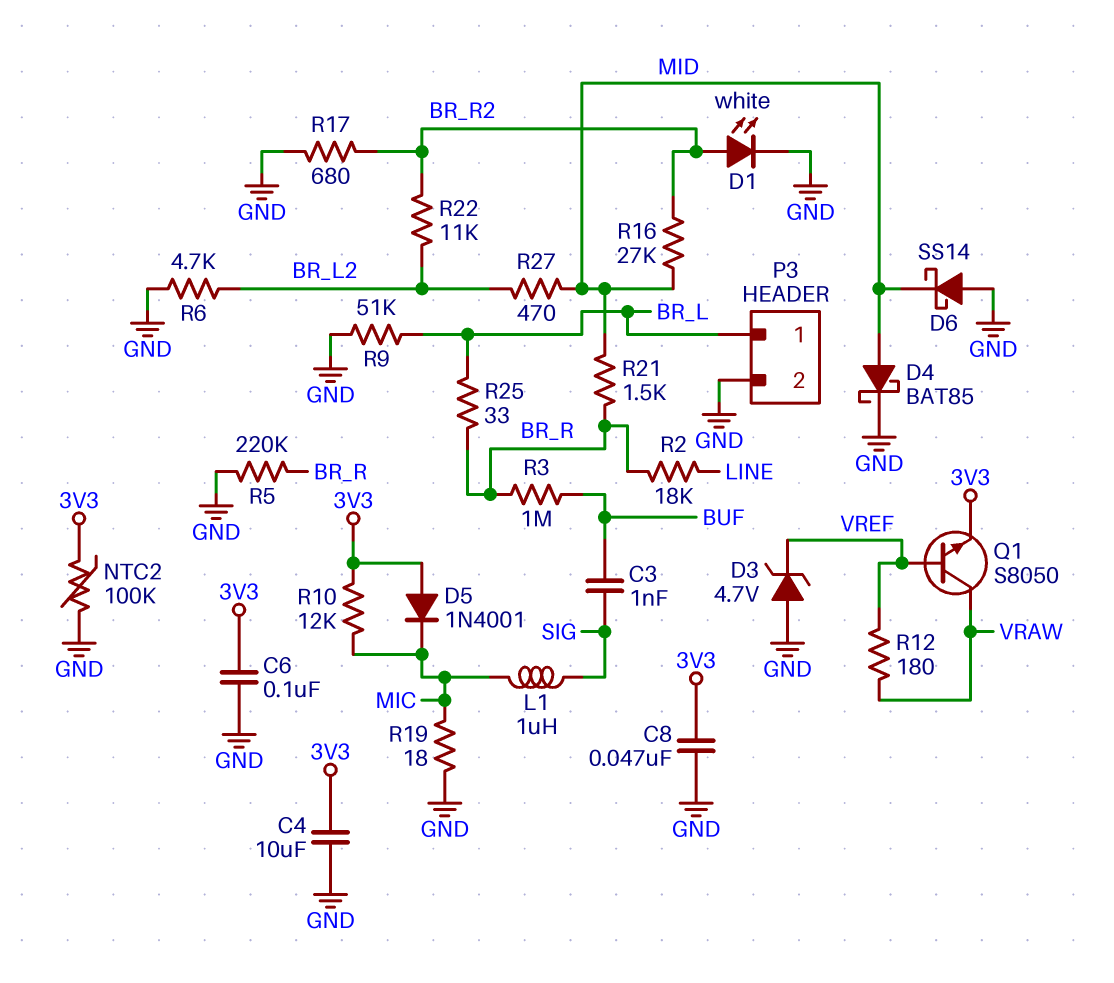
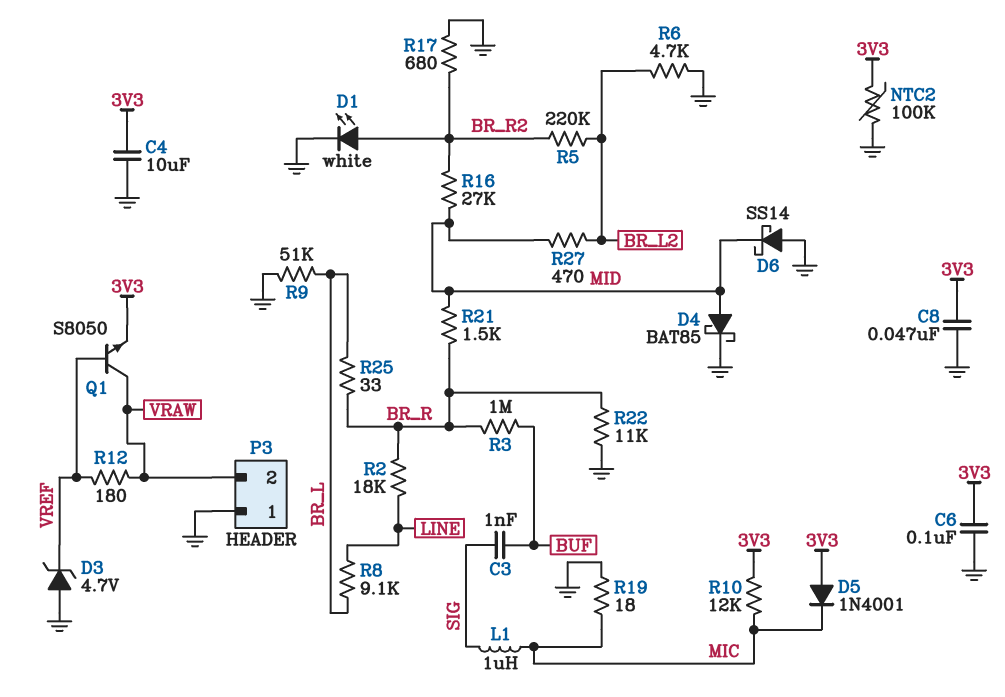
P3 pin 1: BR_L -> GND
P3 pin 2: GND -> VRAW
R5: 220k (BR_R, GND) -> 220k (BR_L2, BR_R2)
R8: none -> 9.1k (BR_L, LINE)
R22: 11k (BR_L2, BR_R2) -> 11k (BR_R, GND)

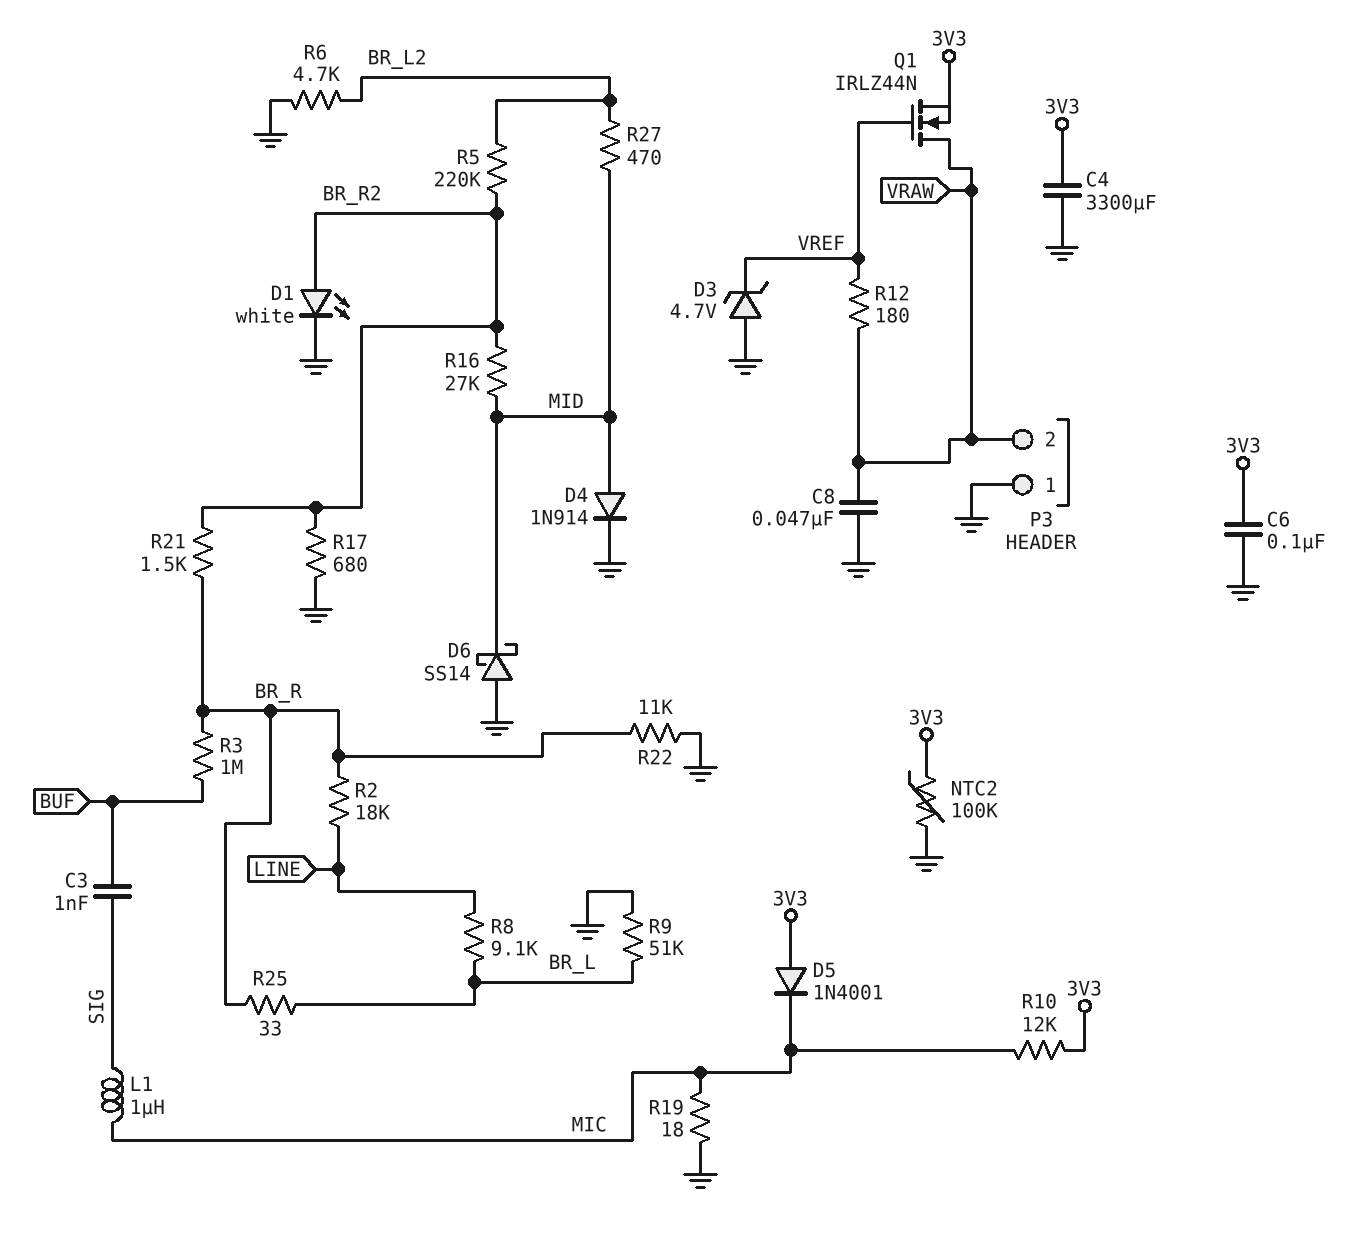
C4: 10uF (3V3, GND) -> 3300uF (3V3, GND)
C8: 47nF (3V3, GND) -> 47nF (GND, VRAW)
D4: schottky BAT85 (A MID, K GND) -> diode 1N914 (A MID, K GND)
Q1: NPN S8050 (B VREF, C VRAW, E 3V3) -> NMOS IRLZ44N (G VREF, D VRAW, S 3V3)
R21: 1.5k (BR_R, MID) -> 1.5k (BR_R, BR_R2)

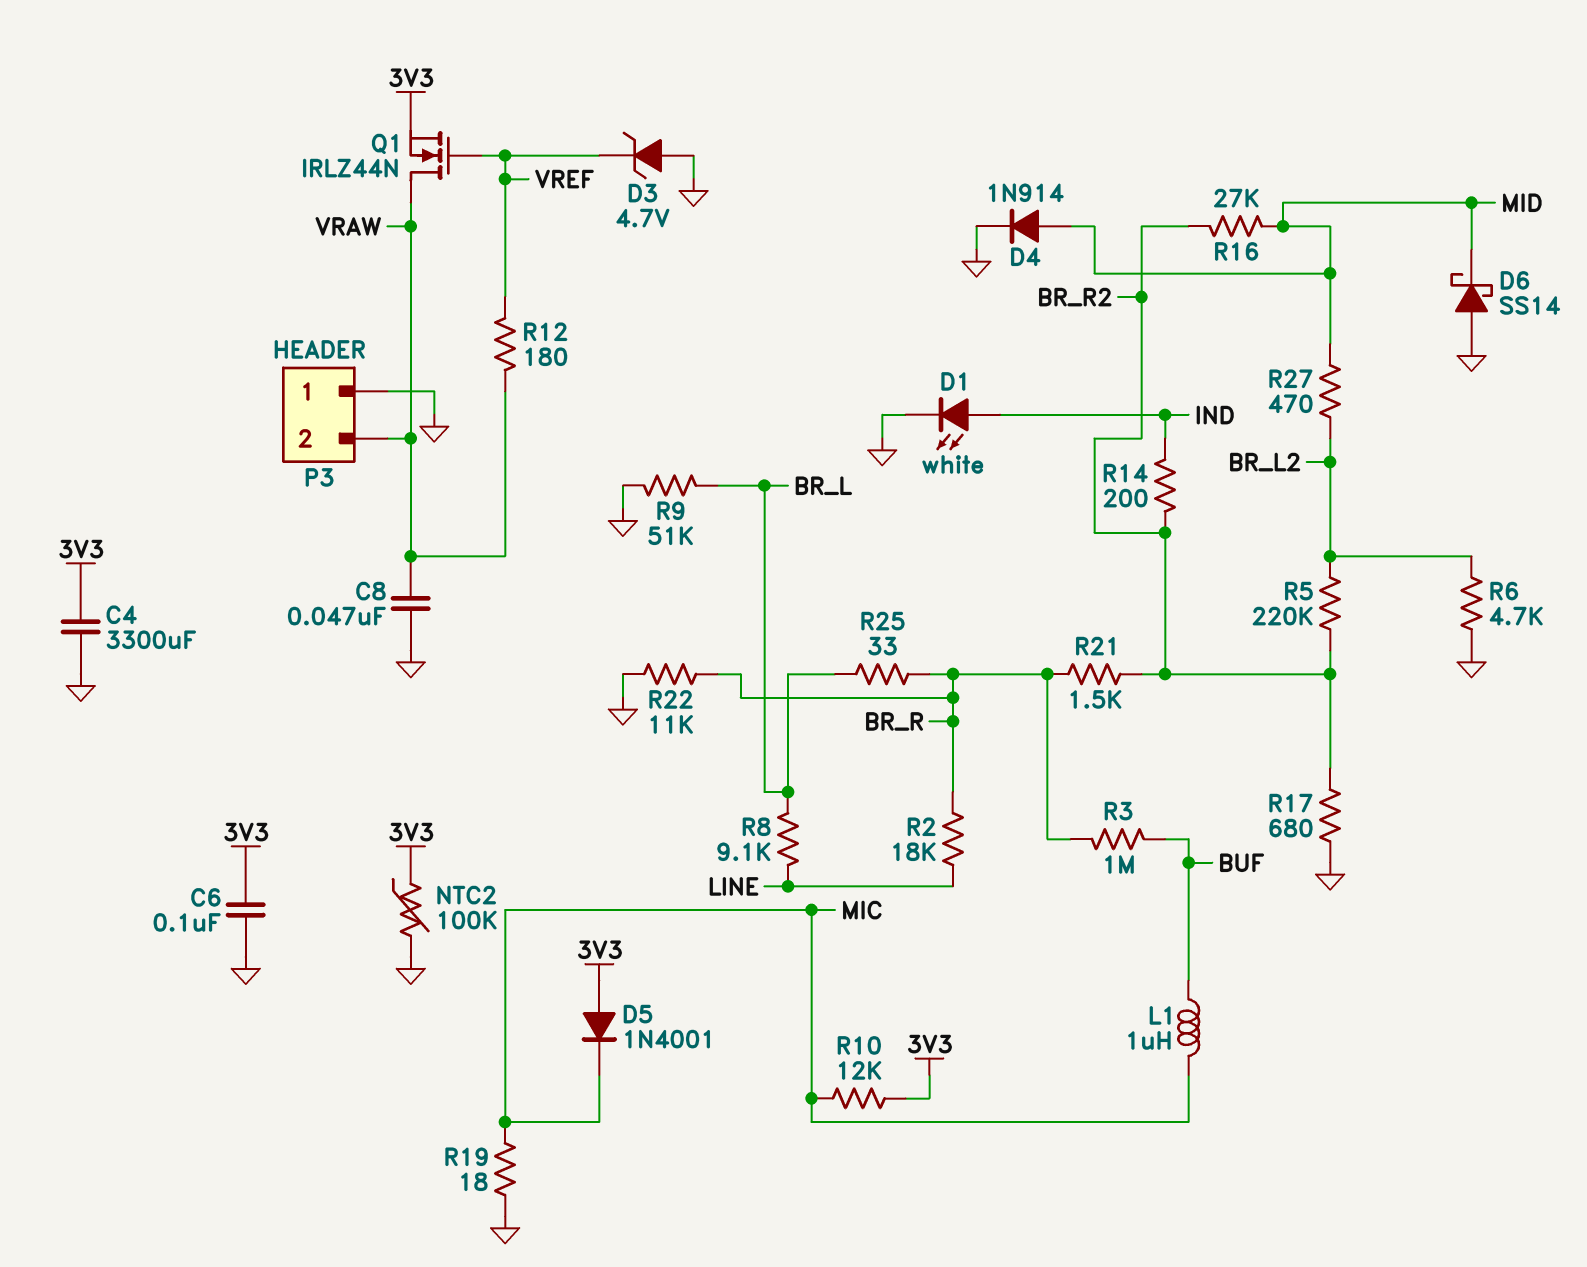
C3: 1nF (BUF, SIG) -> none
D1: LED white (A BR_R2, K GND) -> LED white (A IND, K GND)
L1: 1uH (MIC, SIG) -> 1uH (BUF, MIC)
R14: none -> 200 (BR_R2, IND)

